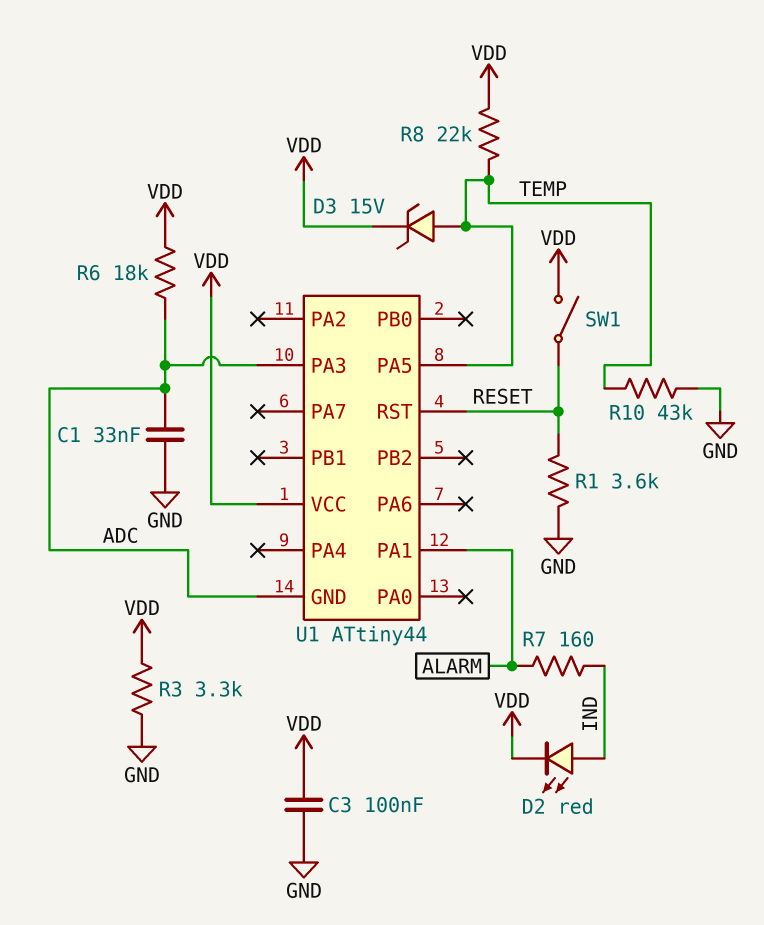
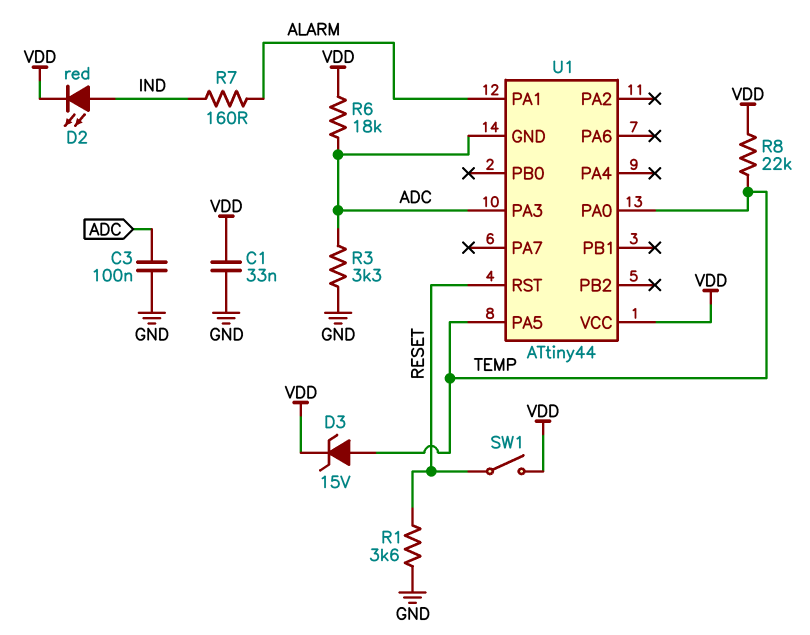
C1: 33nF (ADC, GND) -> 33nF (GND, VDD)
C3: 100nF (GND, VDD) -> 100nF (ADC, GND)
R3: 3.3k (GND, VDD) -> 3.3k (ADC, GND)
R10: 43k (GND, TEMP) -> none
U1 pin PA0: none -> TEMP

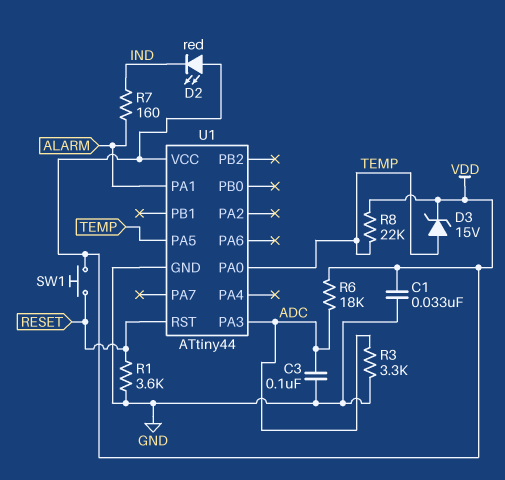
D2: LED red (A IND, K VDD) -> LED red (A VDD, K IND)
SW1: switch (RESET, VDD) -> button (RESET, VDD)
U1 pin GND: ADC -> GND

